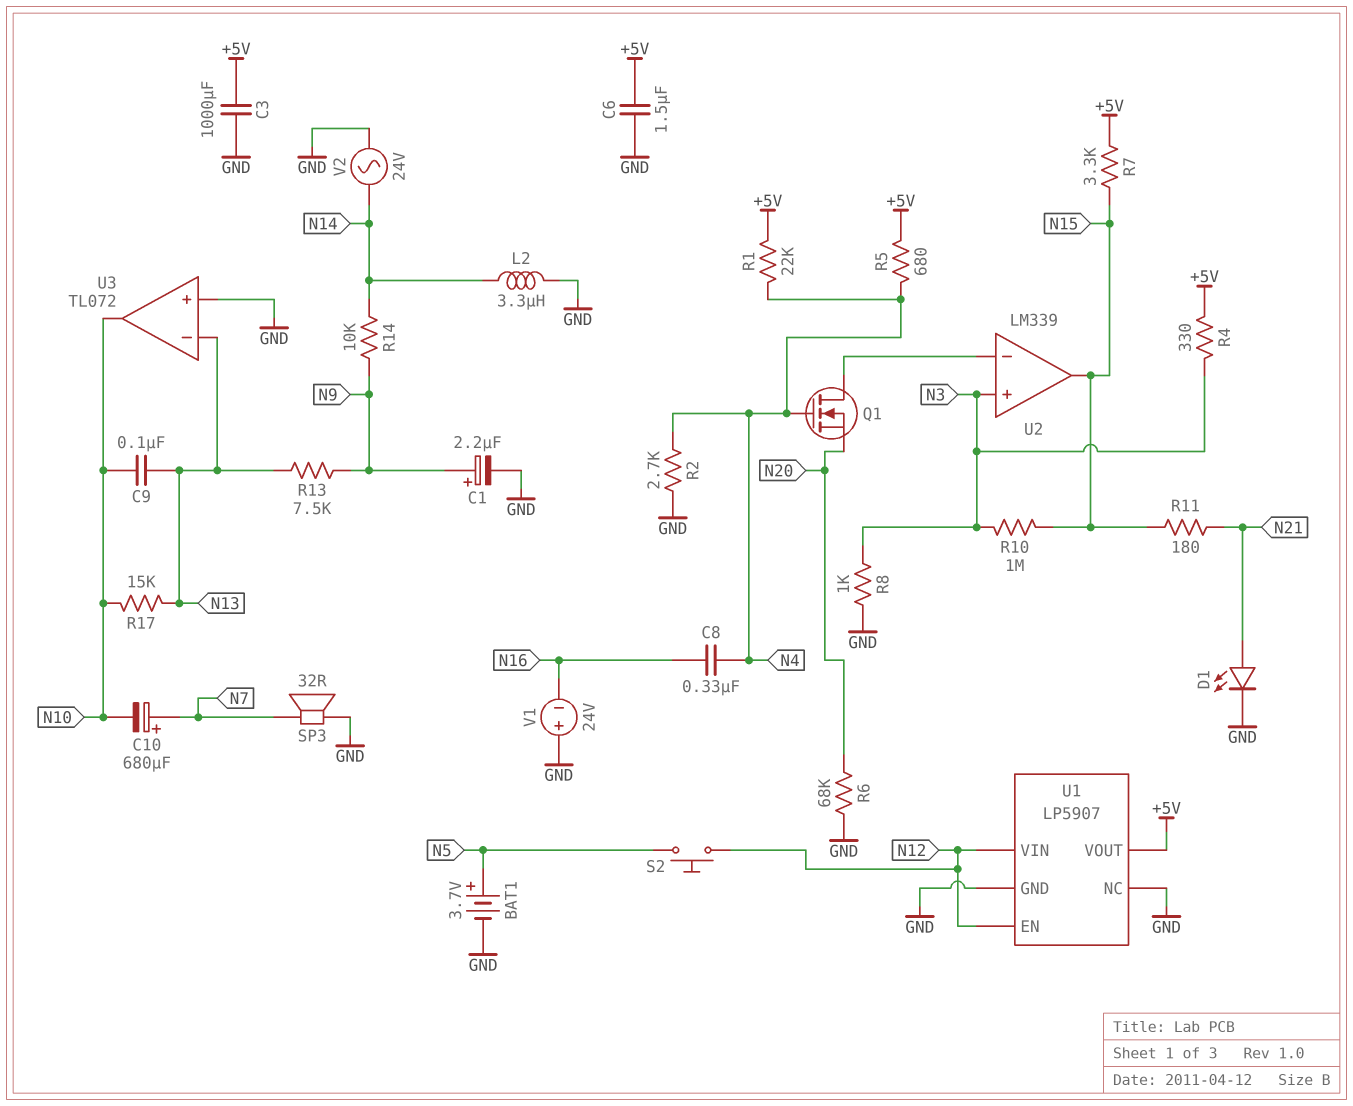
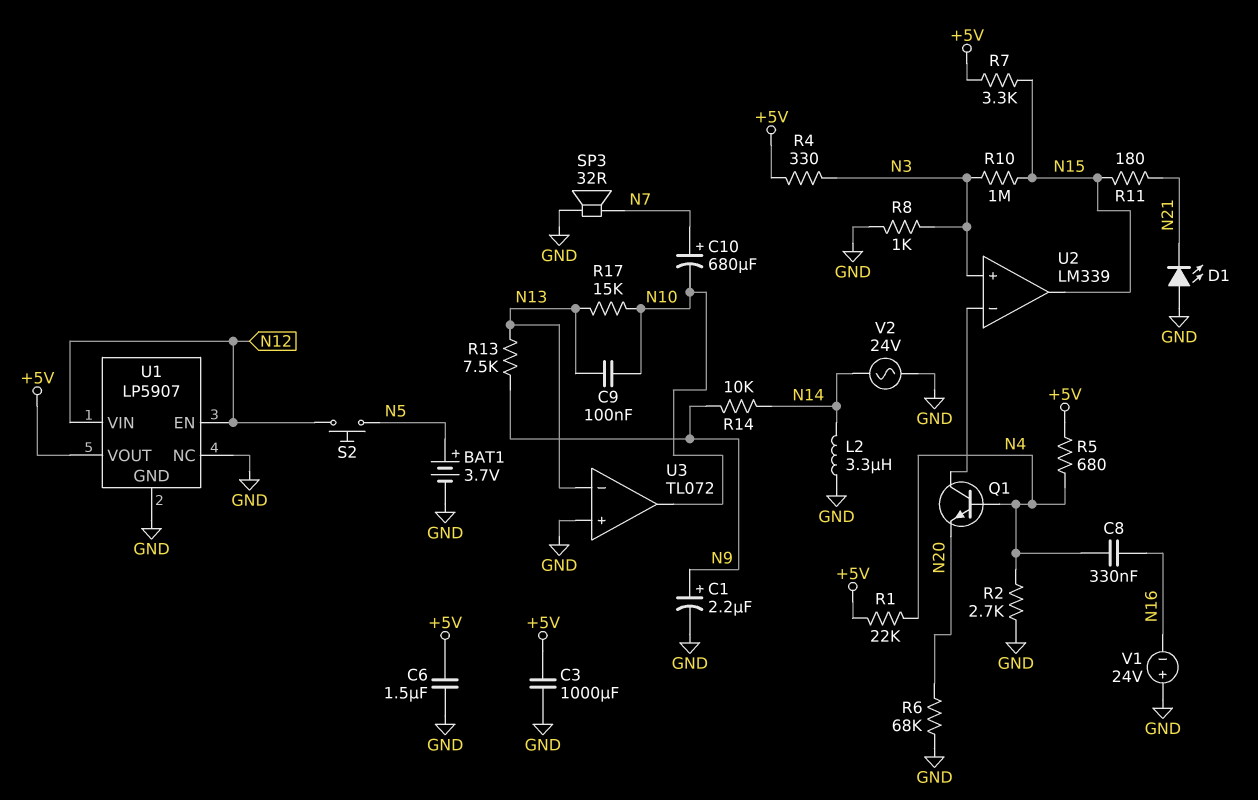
D1: LED (A N21, K GND) -> LED (A GND, K N21)
Q1: NMOS (G N4, D U2/in-, S N20) -> NPN (B N4, C U2/in-, E N20)

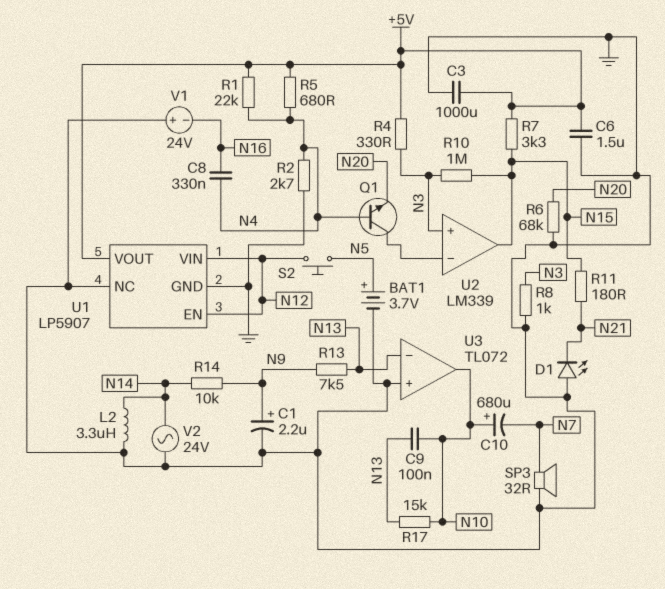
C10: 680uF (plus N7, minus N10) -> 680uF (plus N10, minus N7)

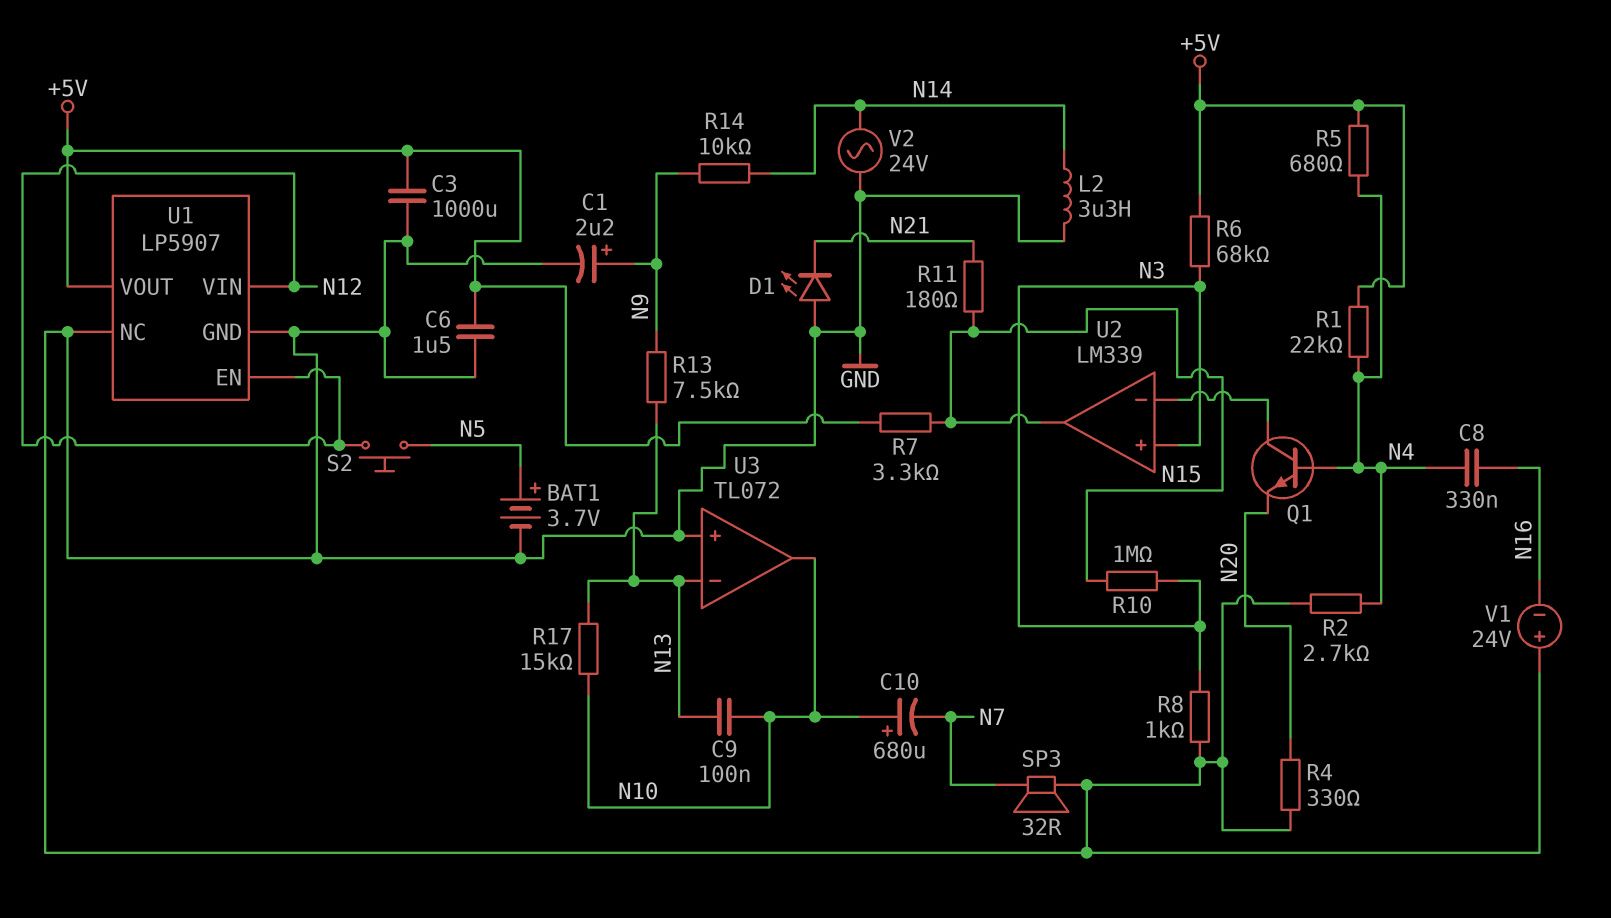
R4: 330 (+5V, N3) -> 330 (GND, N20)
R6: 68k (GND, N20) -> 68k (+5V, N3)

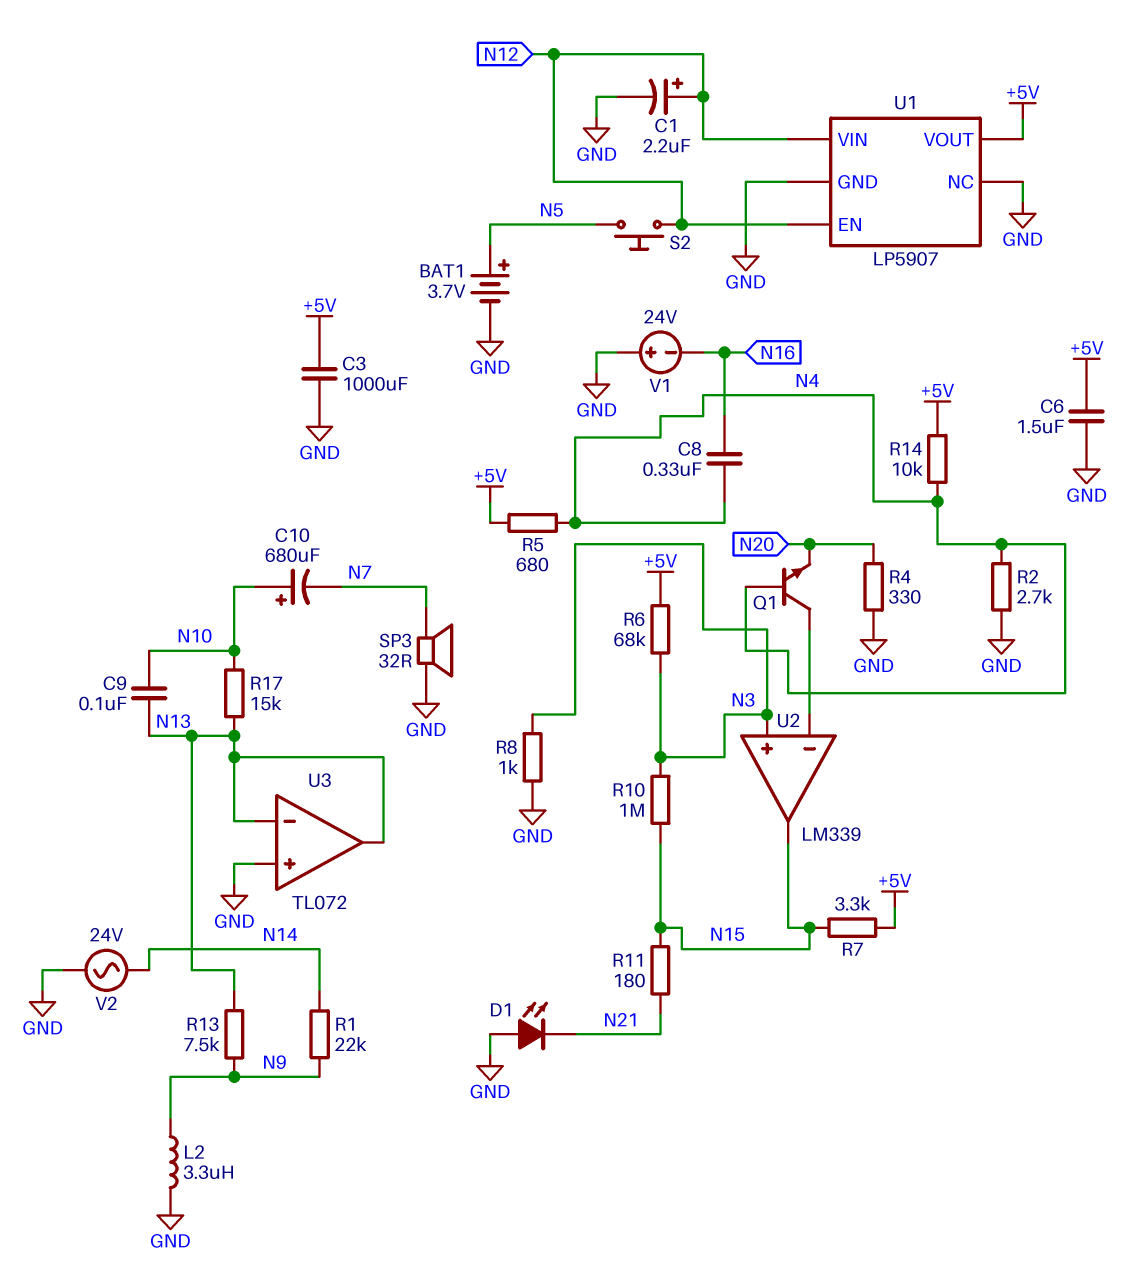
C1: 2.2uF (plus N9, minus GND) -> 2.2uF (plus N12, minus GND)
L2: 3.3uH (GND, N14) -> 3.3uH (GND, N9)
R1: 22k (+5V, N4) -> 22k (N9, N14)
R14: 10k (N9, N14) -> 10k (+5V, N4)
U3 pin out: N10 -> N13

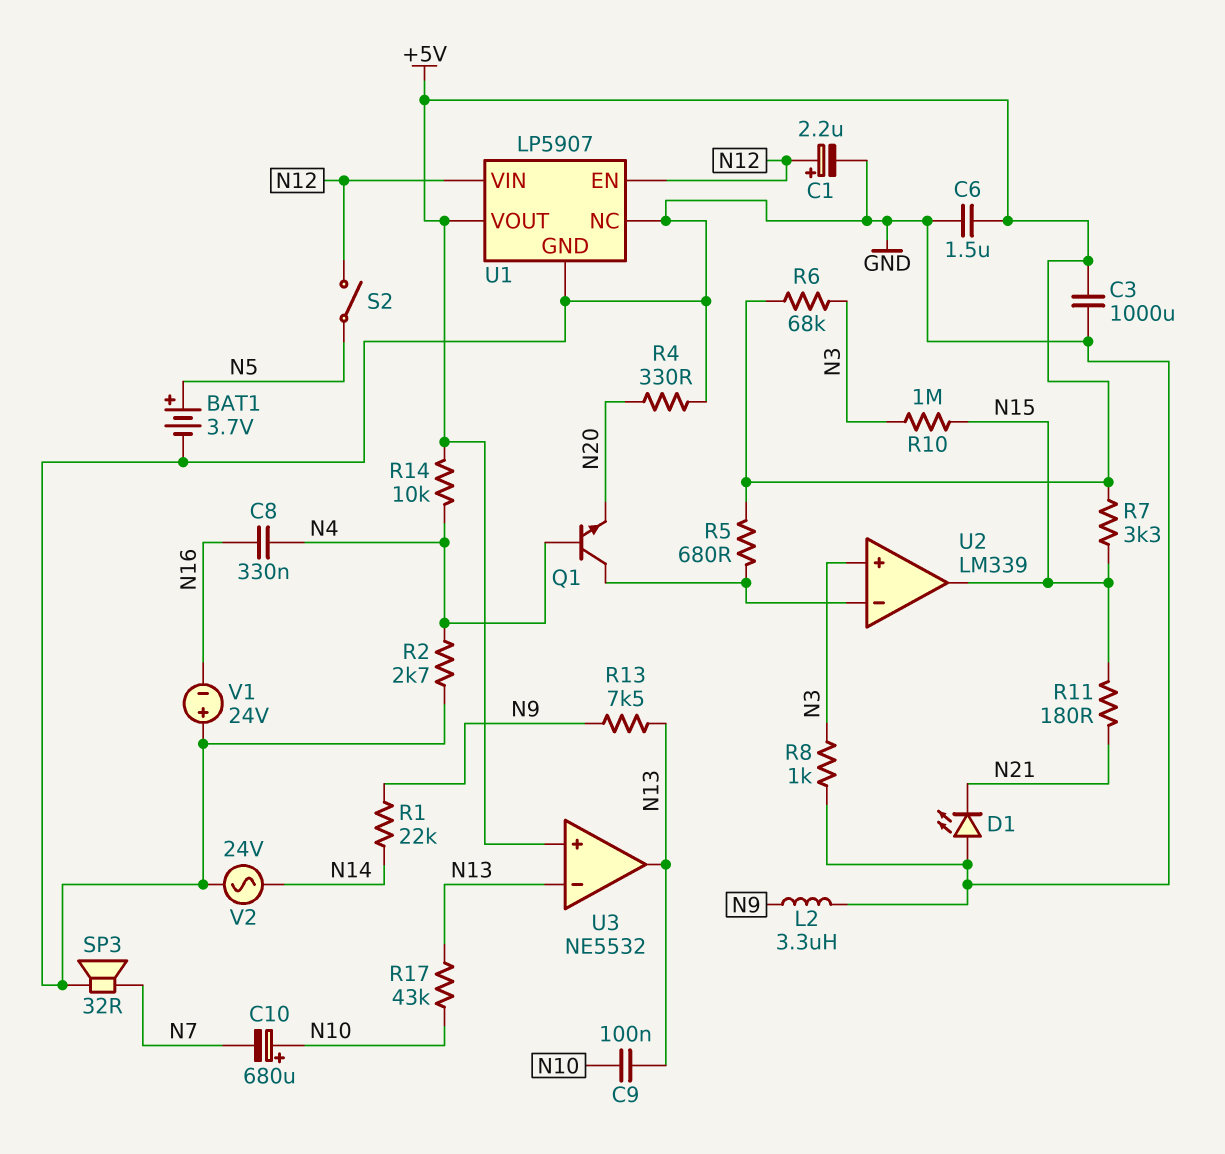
R5: 680 (+5V, N4) -> 680 (+5V, U2/in-)
R17: 15k (N10, N13) -> 43k (N10, N13)
S2: button (N5, N12) -> switch (N5, N12)
U3: TL072 -> NE5532
U3 pin in+: GND -> +5V

